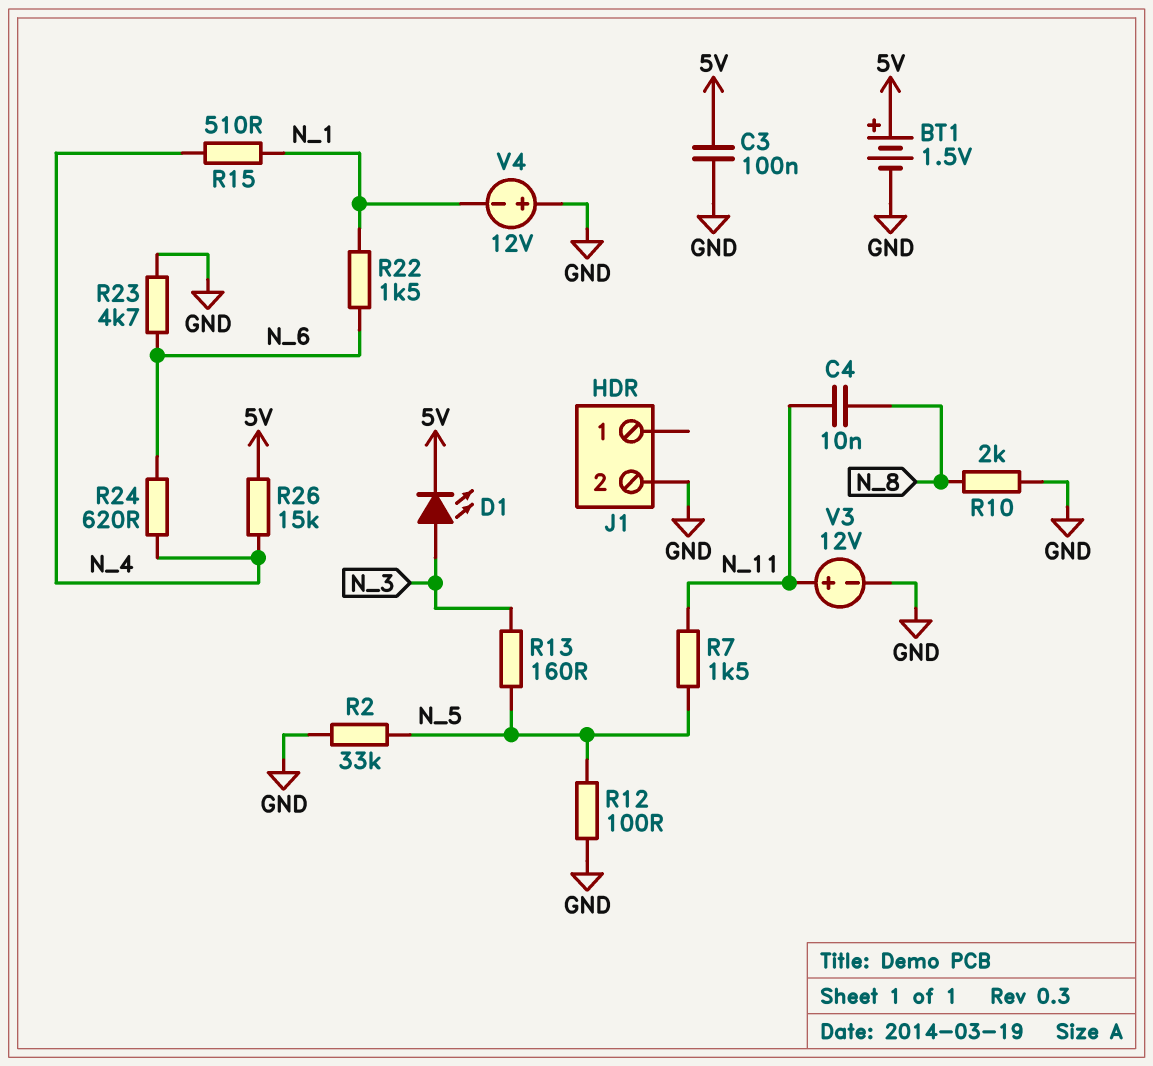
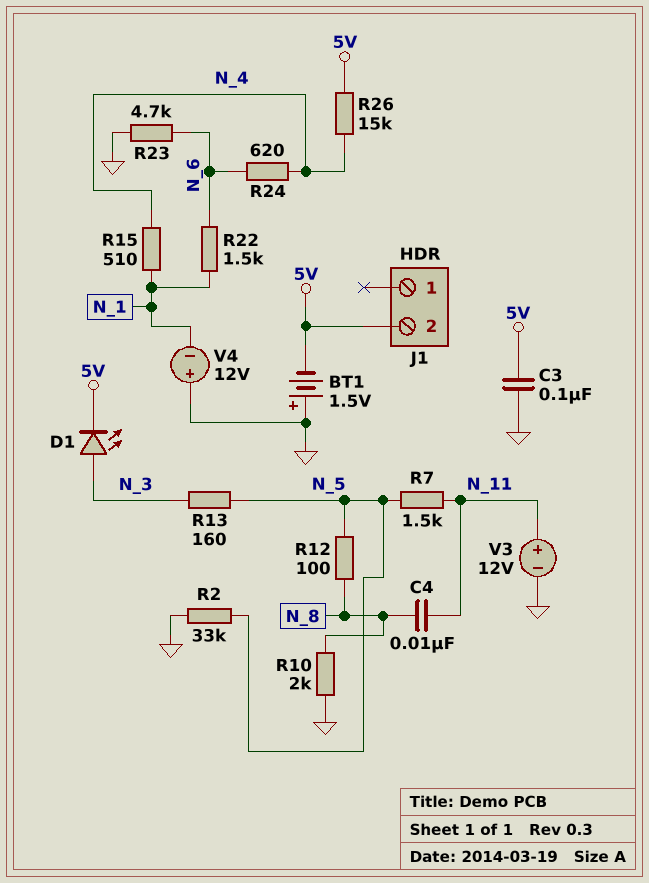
BT1: 1.5V (plus 5V, minus GND) -> 1.5V (plus GND, minus 5V)
J1 pin 2: GND -> 5V
R12: 100 (GND, N_5) -> 100 (N_5, N_8)

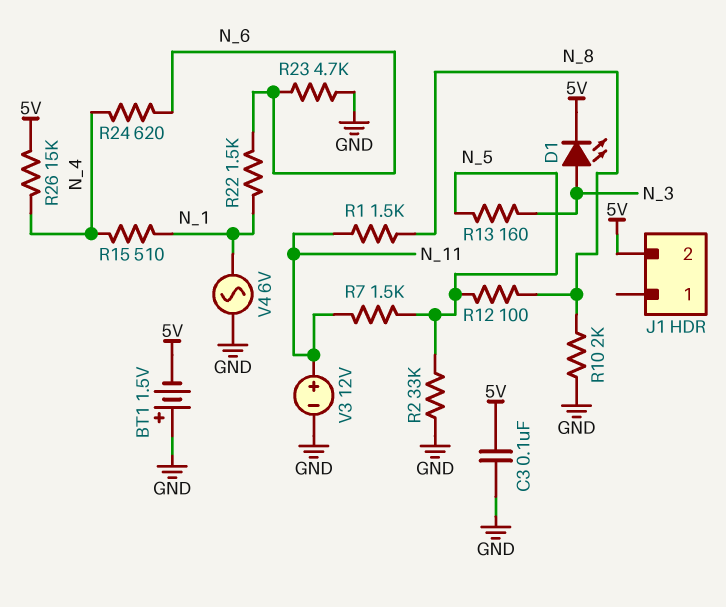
C4: 10nF (N_8, N_11) -> none
R1: none -> 1.5k (N_8, N_11)
V4: 12V (plus GND, minus N_1) -> AC 6V (GND, N_1)

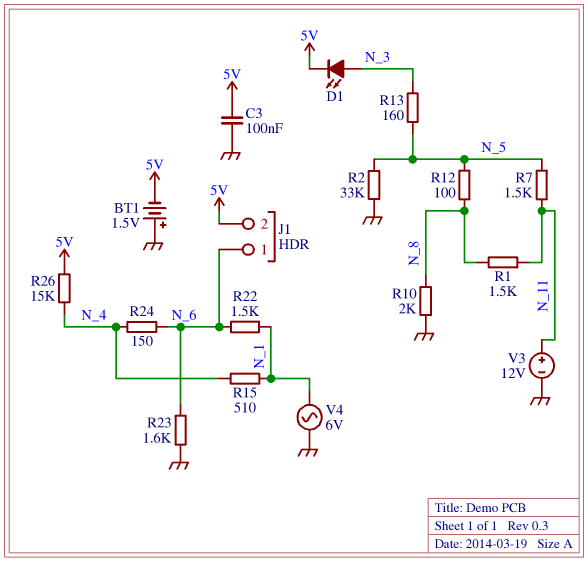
J1 pin 1: none -> N_6
R23: 4.7k (GND, N_6) -> 1.6k (GND, N_6)
R24: 620 (N_4, N_6) -> 150 (N_4, N_6)

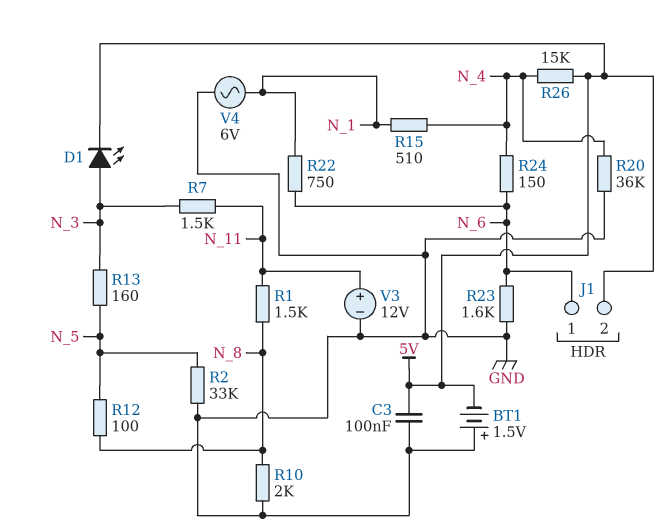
R7: 1.5k (N_5, N_11) -> 1.5k (N_3, N_11)
R20: none -> 36k (GND, N_4)
R22: 1.5k (N_1, N_6) -> 750 (N_1, N_6)

